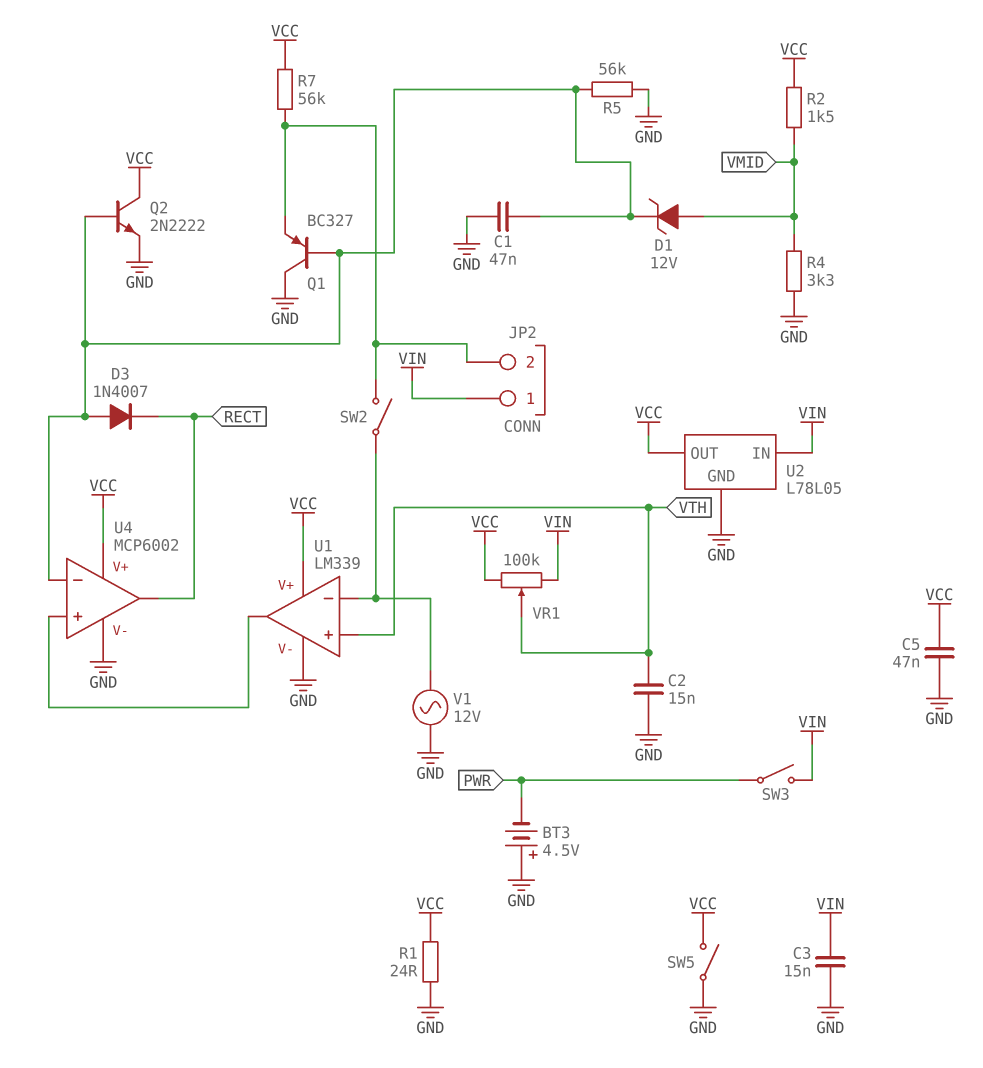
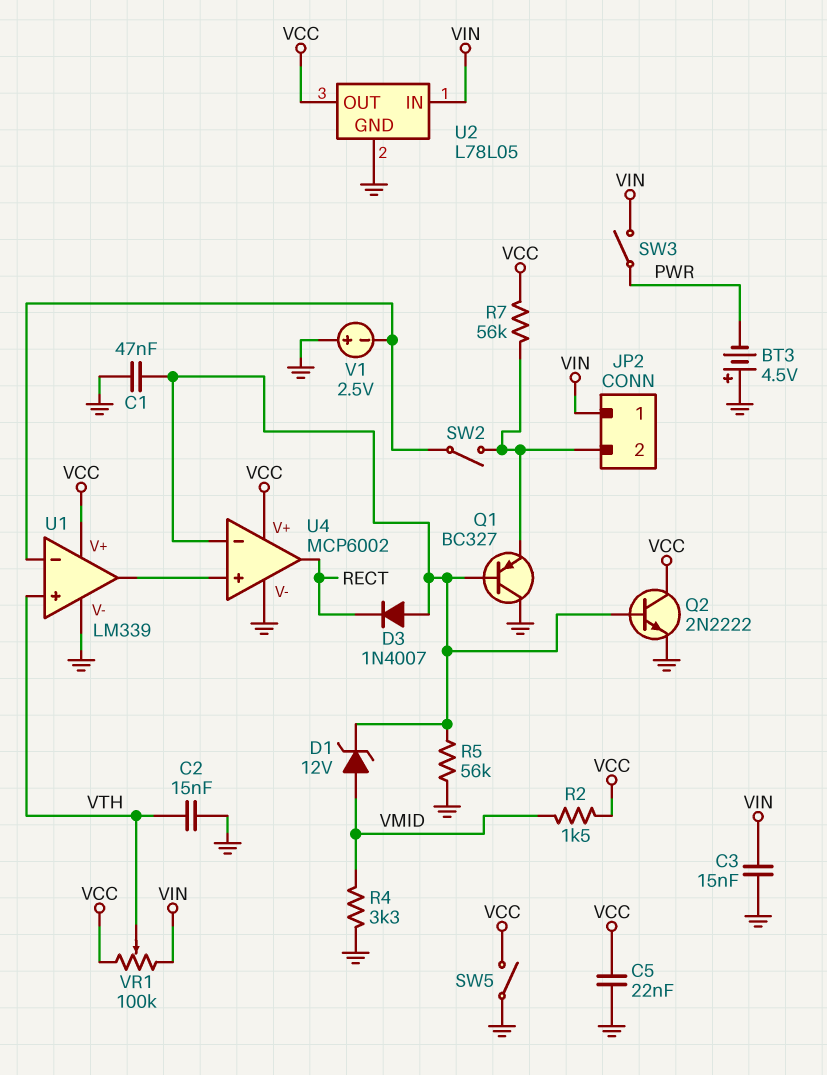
C5: 47nF (GND, VCC) -> 22nF (GND, VCC)
R1: 24 (GND, VCC) -> none
V1: AC 12V (GND, U1/in-) -> 2.5V (plus GND, minus U1/in-)

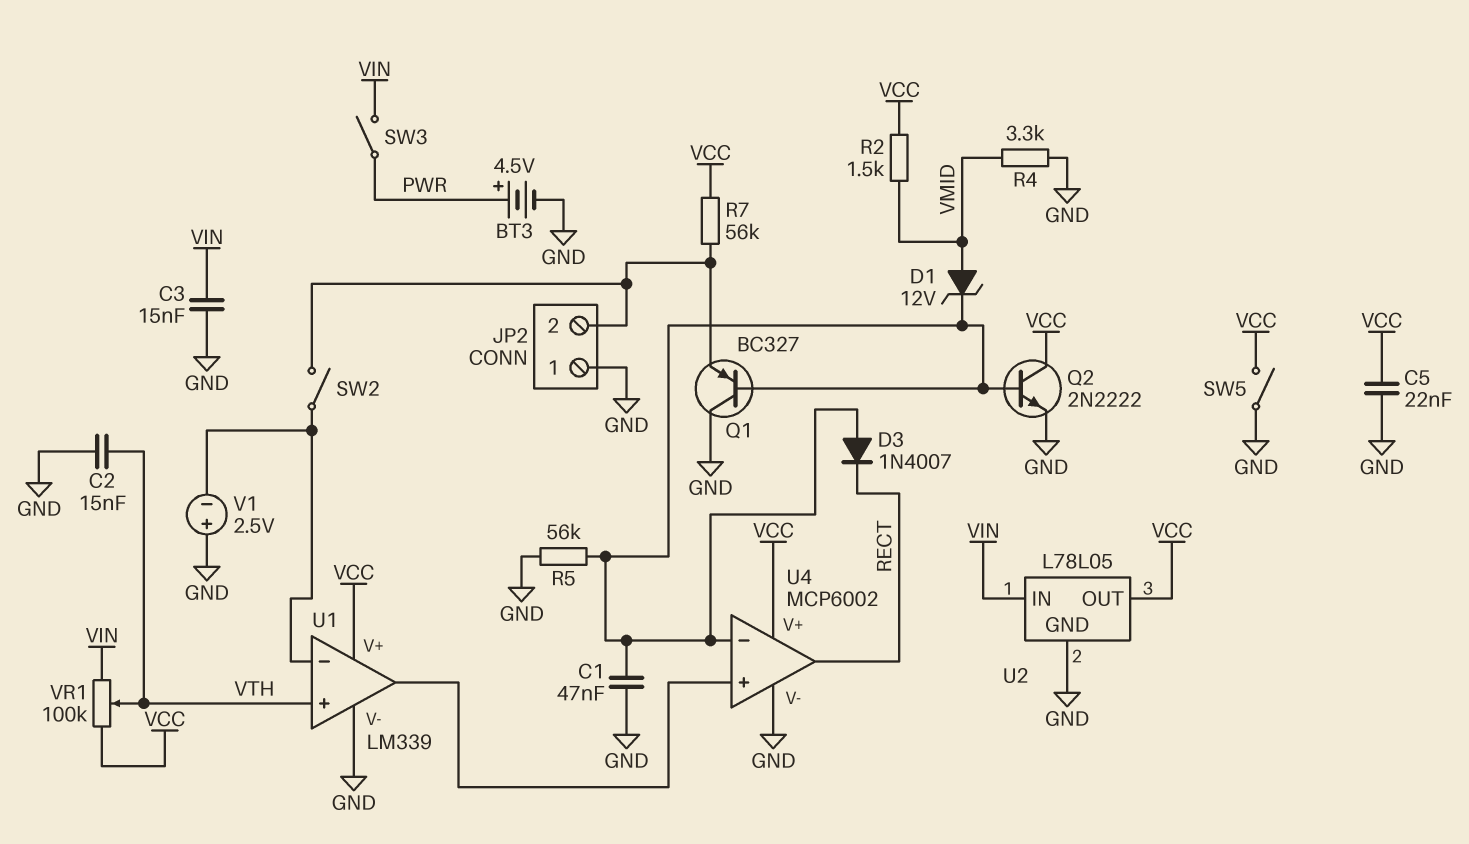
BT3: 4.5V (plus GND, minus PWR) -> 4.5V (plus PWR, minus GND)
JP2 pin 1: VIN -> GND

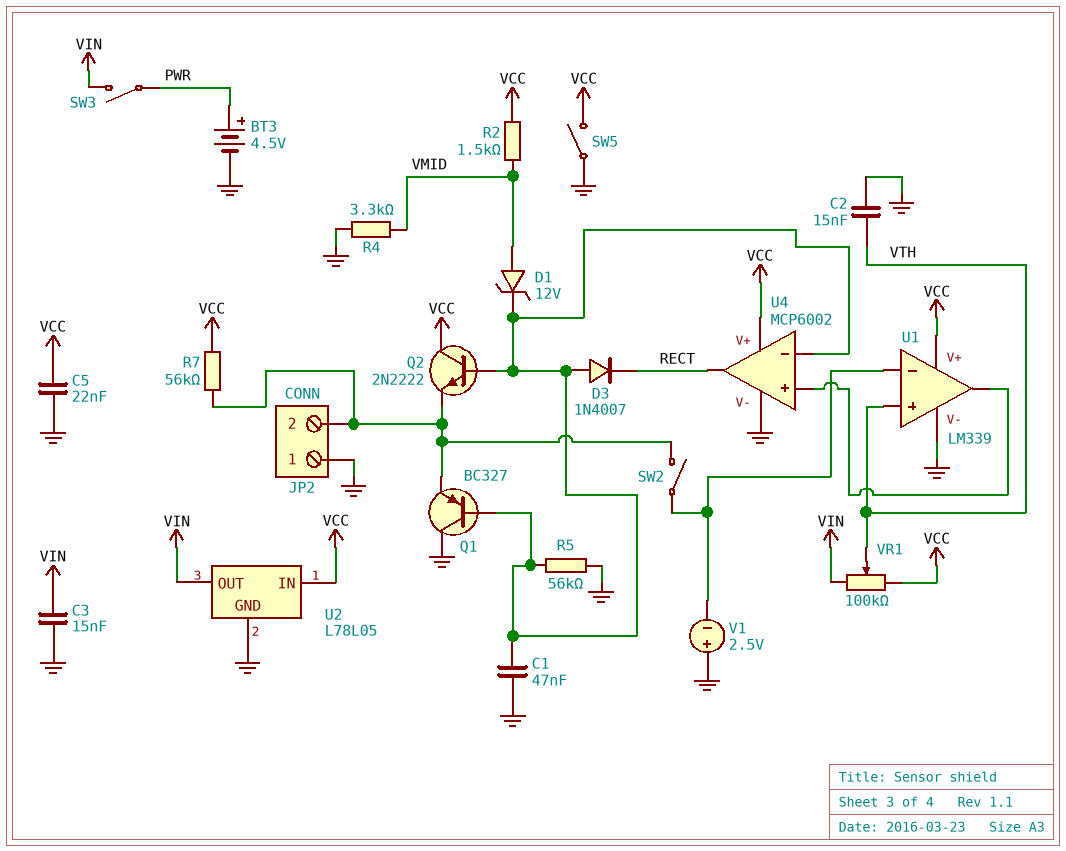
Q2: NPN 2N2222 (B U4/in-, C VCC, E GND) -> NPN 2N2222 (B U4/in-, C VCC, E JP2/2)
U2 pin IN: VIN -> VCC
U2 pin OUT: VCC -> VIN

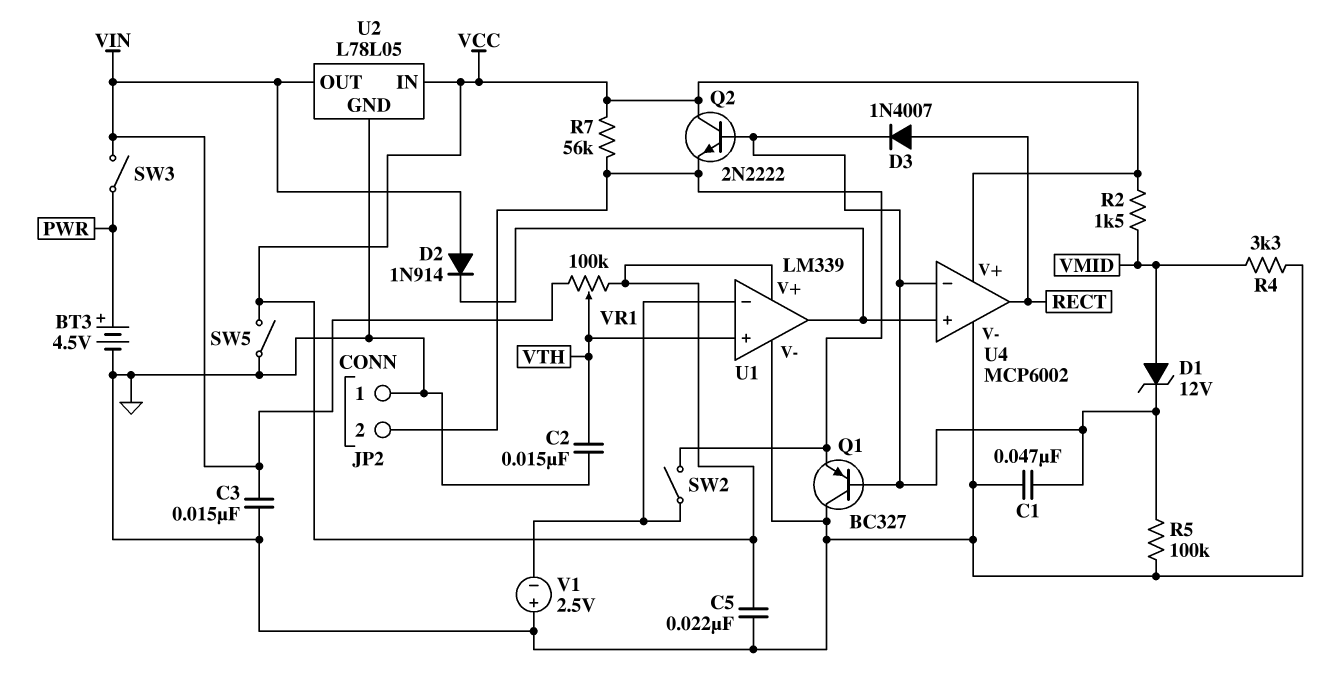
D2: none -> diode 1N914 (A VIN, K U1/out)
D3: diode 1N4007 (A U4/in-, K RECT) -> diode 1N4007 (A RECT, K U4/in-)
R5: 56k (GND, U4/in-) -> 100k (GND, U4/in-)

